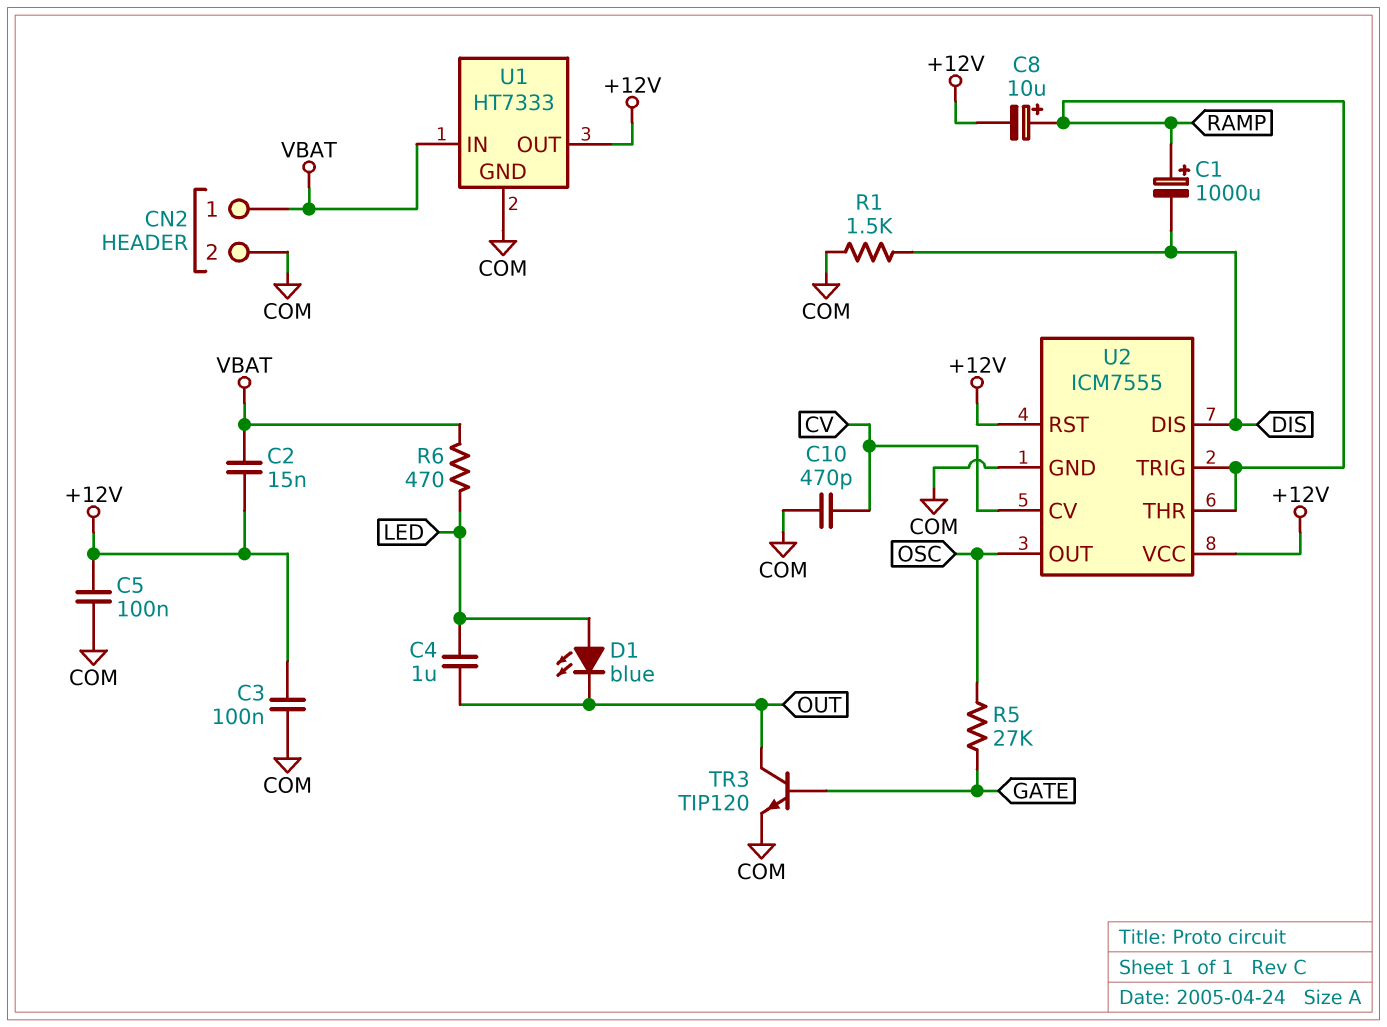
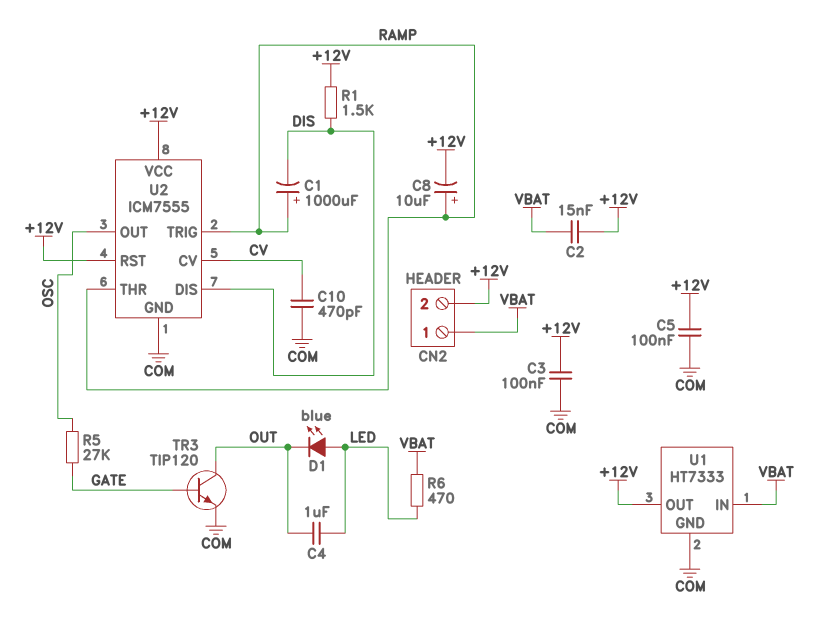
CN2 pin 2: COM -> +12V
R1: 1.5k (COM, DIS) -> 1.5k (+12V, DIS)

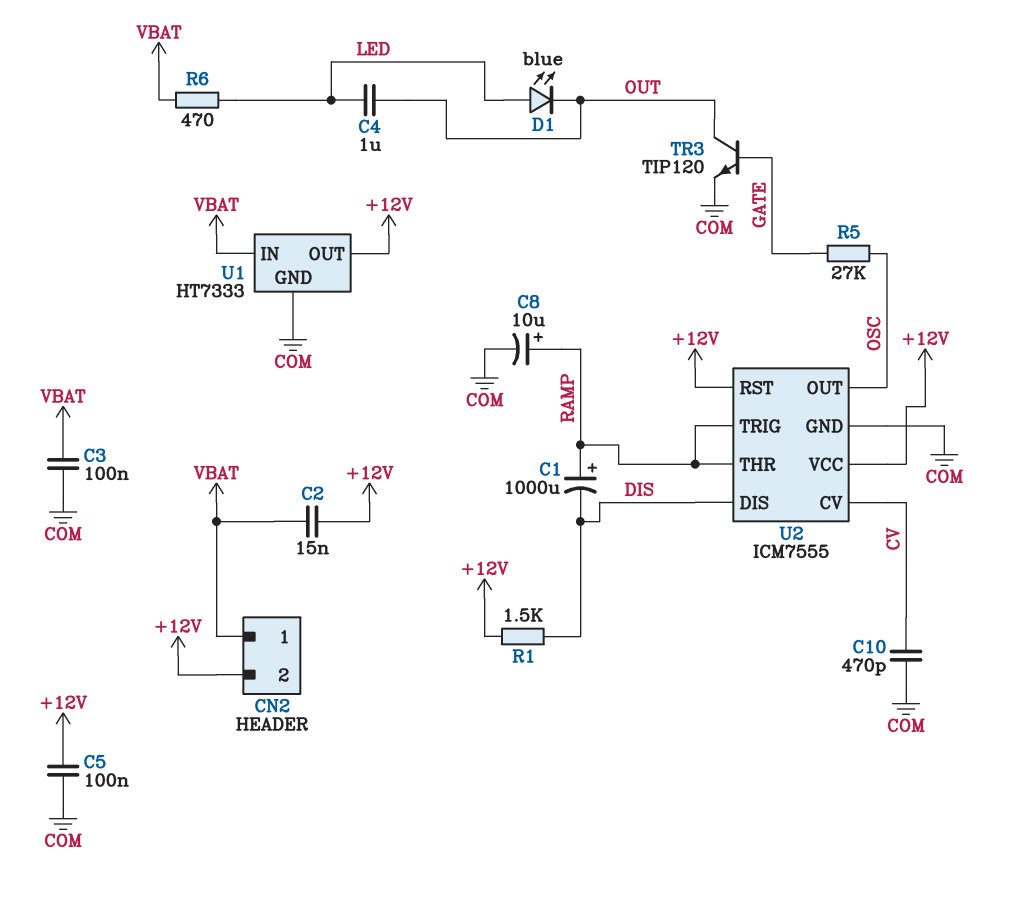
C3: 100nF (+12V, COM) -> 100nF (COM, VBAT)
C8: 10uF (plus RAMP, minus +12V) -> 10uF (plus RAMP, minus COM)

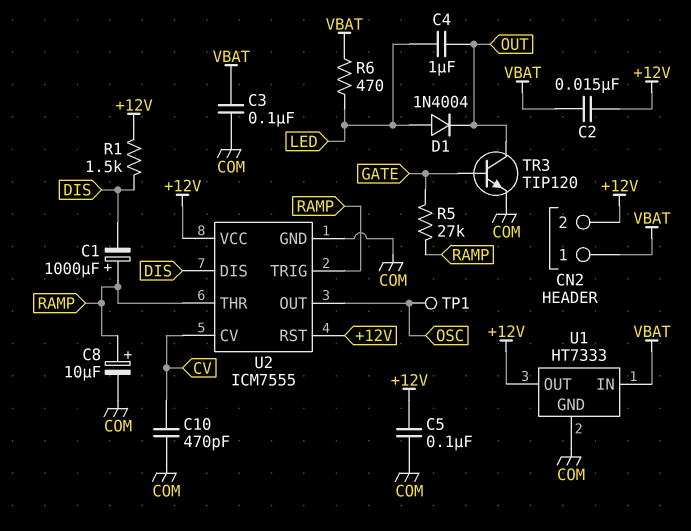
D1: LED blue (A LED, K OUT) -> diode 1N4004 (A LED, K OUT)
R5: 27k (GATE, OSC) -> 27k (GATE, RAMP)
TP1: none -> test point (OSC)

